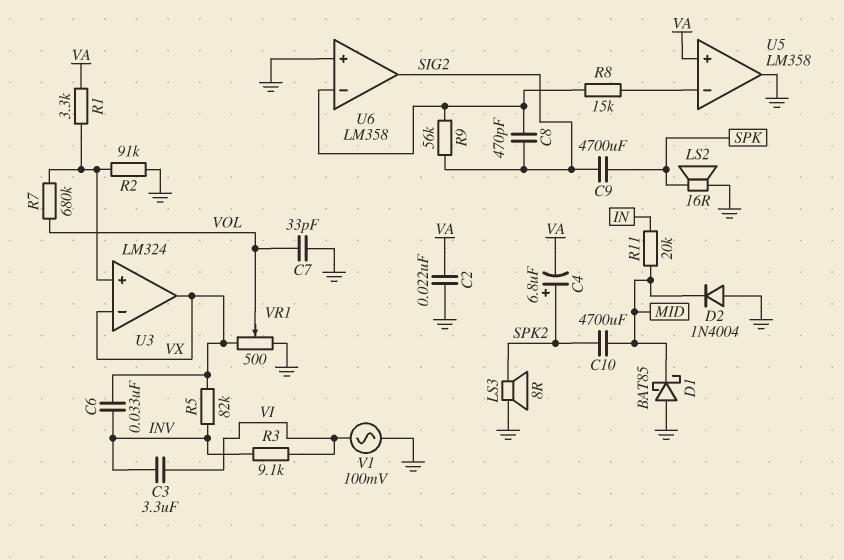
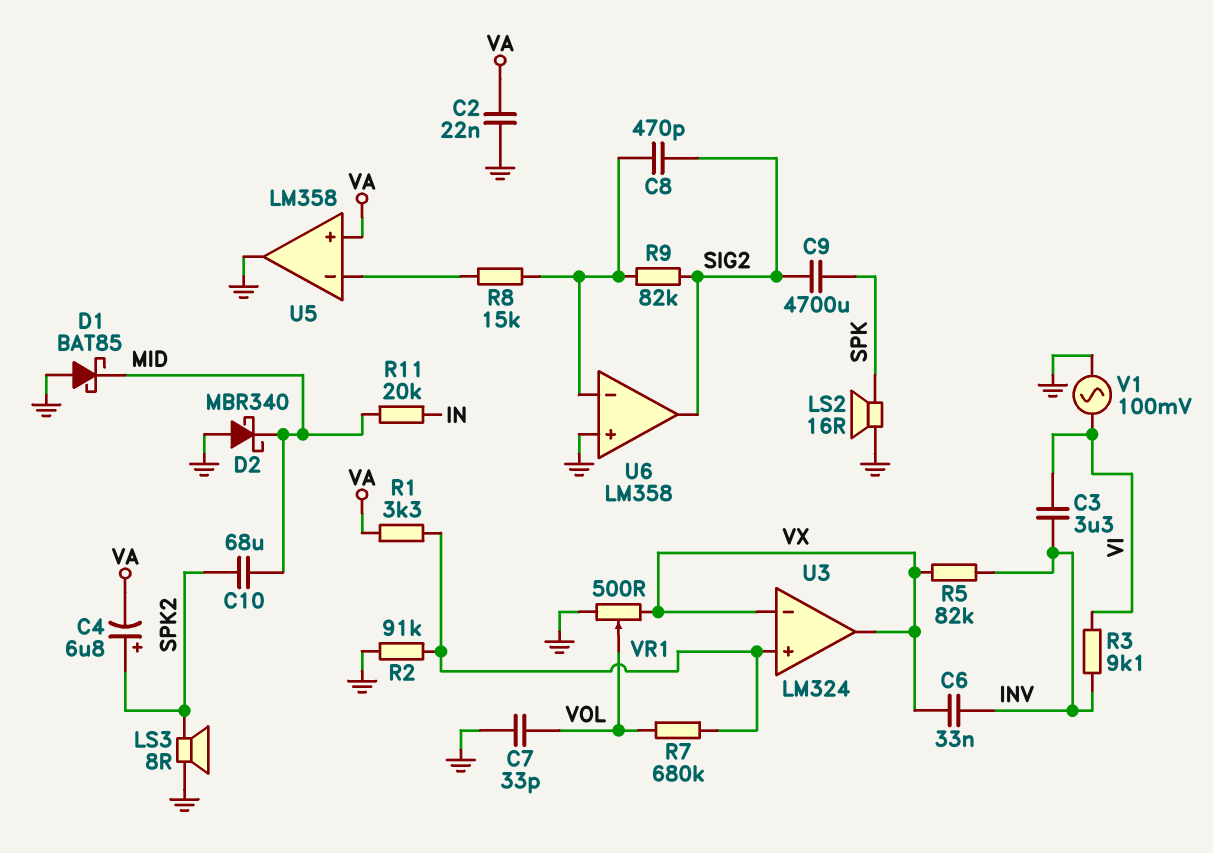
C10: 4700uF (MID, SPK2) -> 68uF (MID, SPK2)
D2: diode 1N4004 (A GND, K MID) -> schottky MBR340 (A GND, K MID)
R9: 56k (SIG2, U6/in-) -> 82k (SIG2, U6/in-)

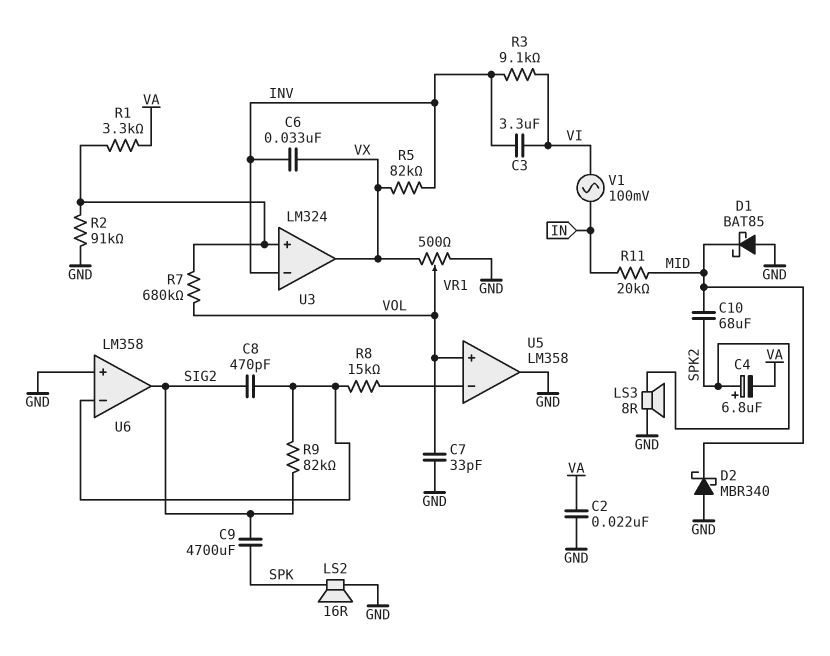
U3 pin in-: VX -> INV
U5 pin in+: VA -> VOL
V1: AC 100mV (GND, VI) -> AC 100mV (IN, VI)

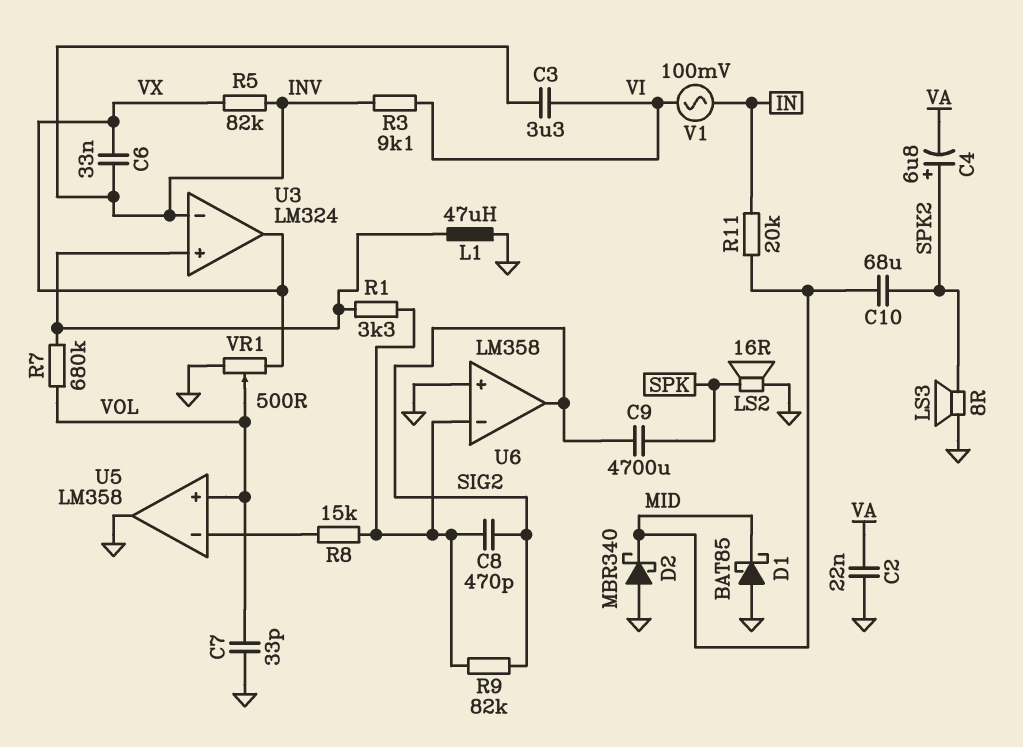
L1: none -> 47uH (GND, U3/in+)
R1: 3.3k (U3/in+, VA) -> 3.3k (U3/in+, U6/in-)
R2: 91k (GND, U3/in+) -> none

